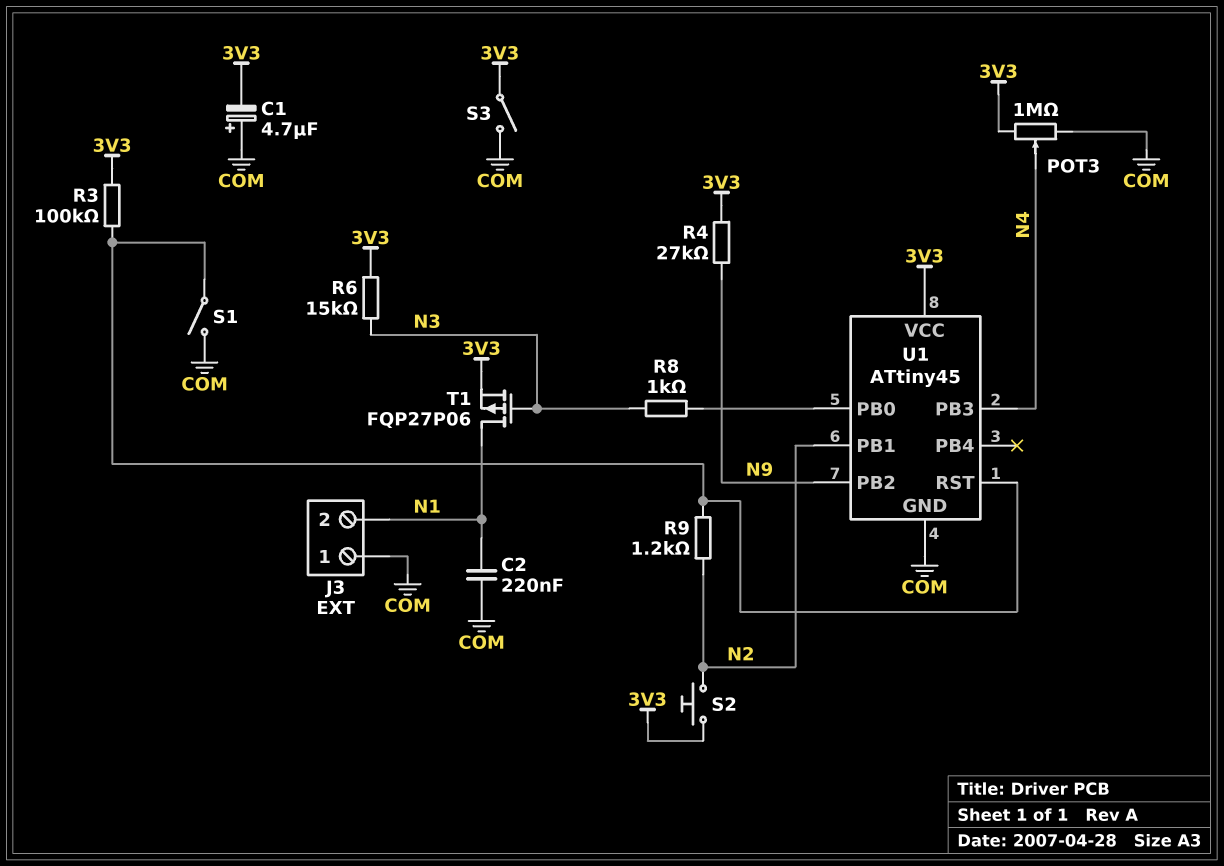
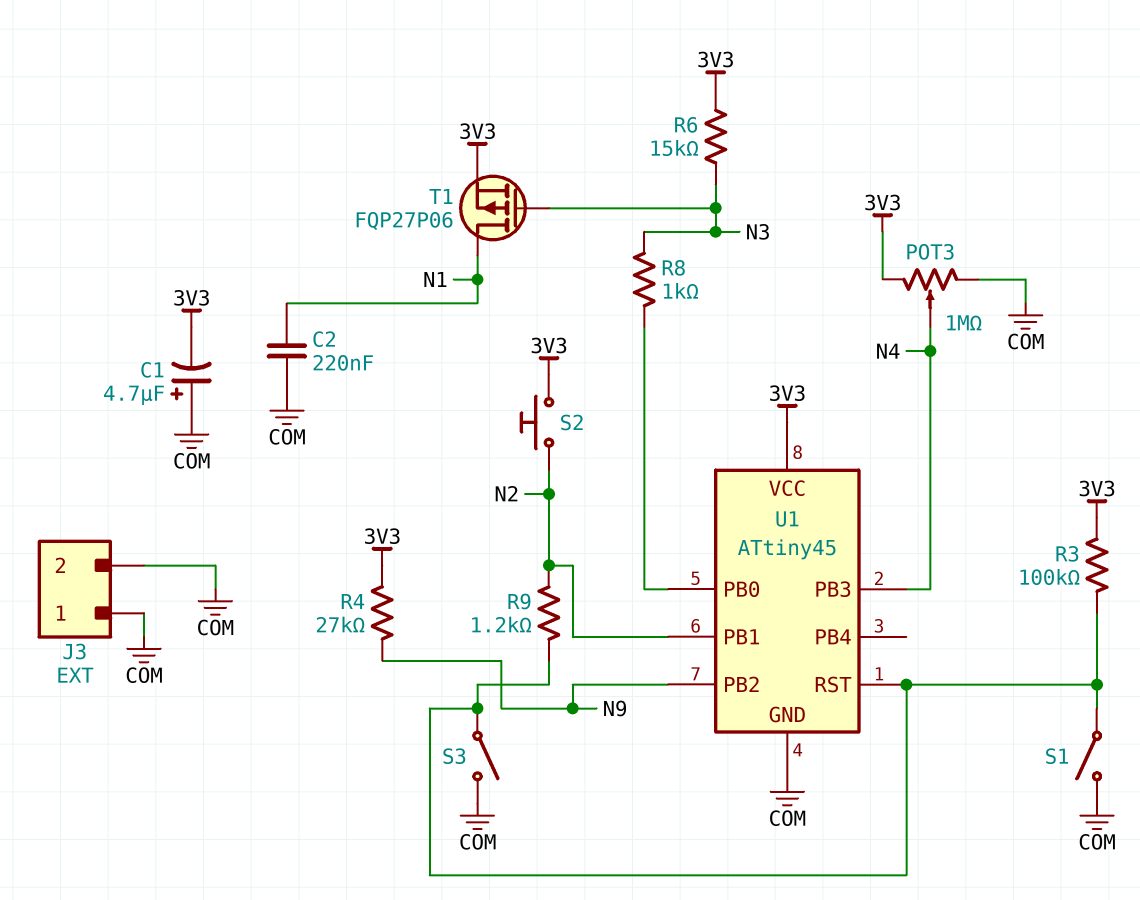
J3 pin 2: N1 -> COM
S3: switch (3V3, COM) -> switch (COM, U1/RST)

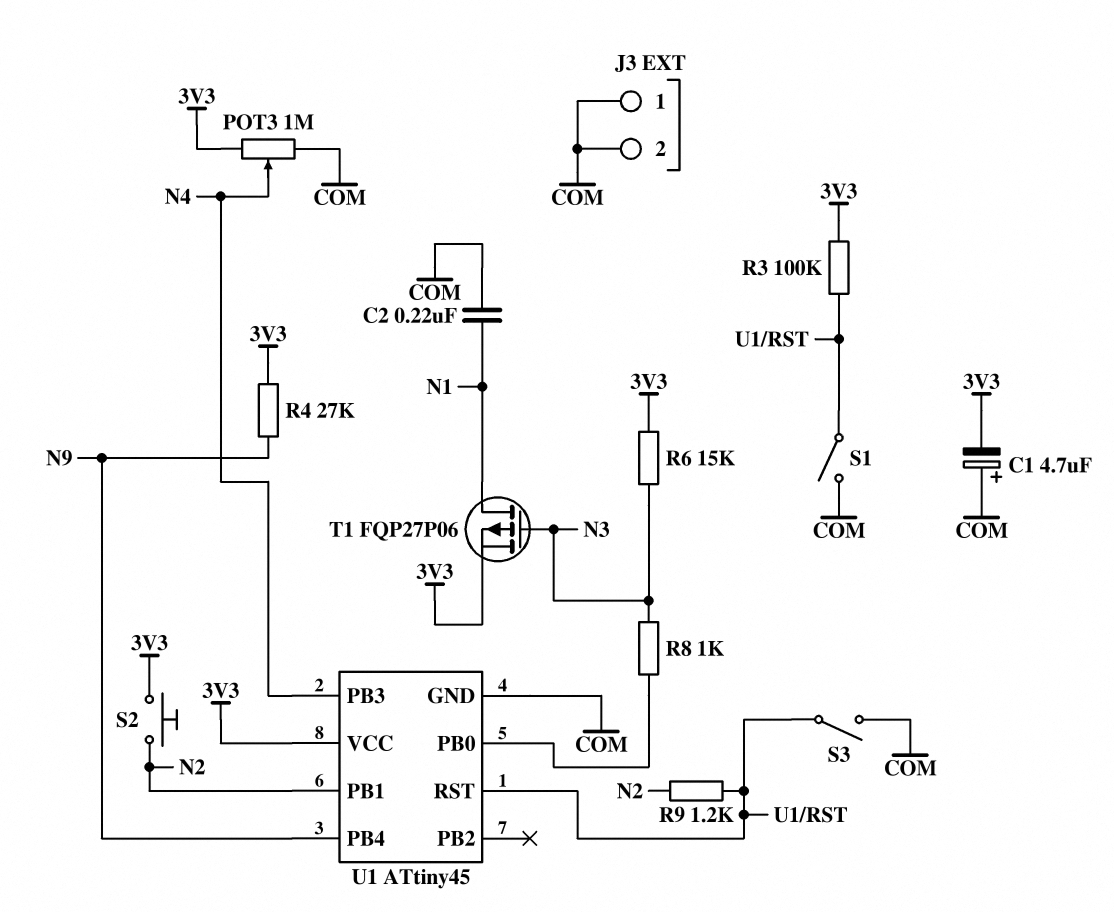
U1 pin PB2: N9 -> none
U1 pin PB4: none -> N9

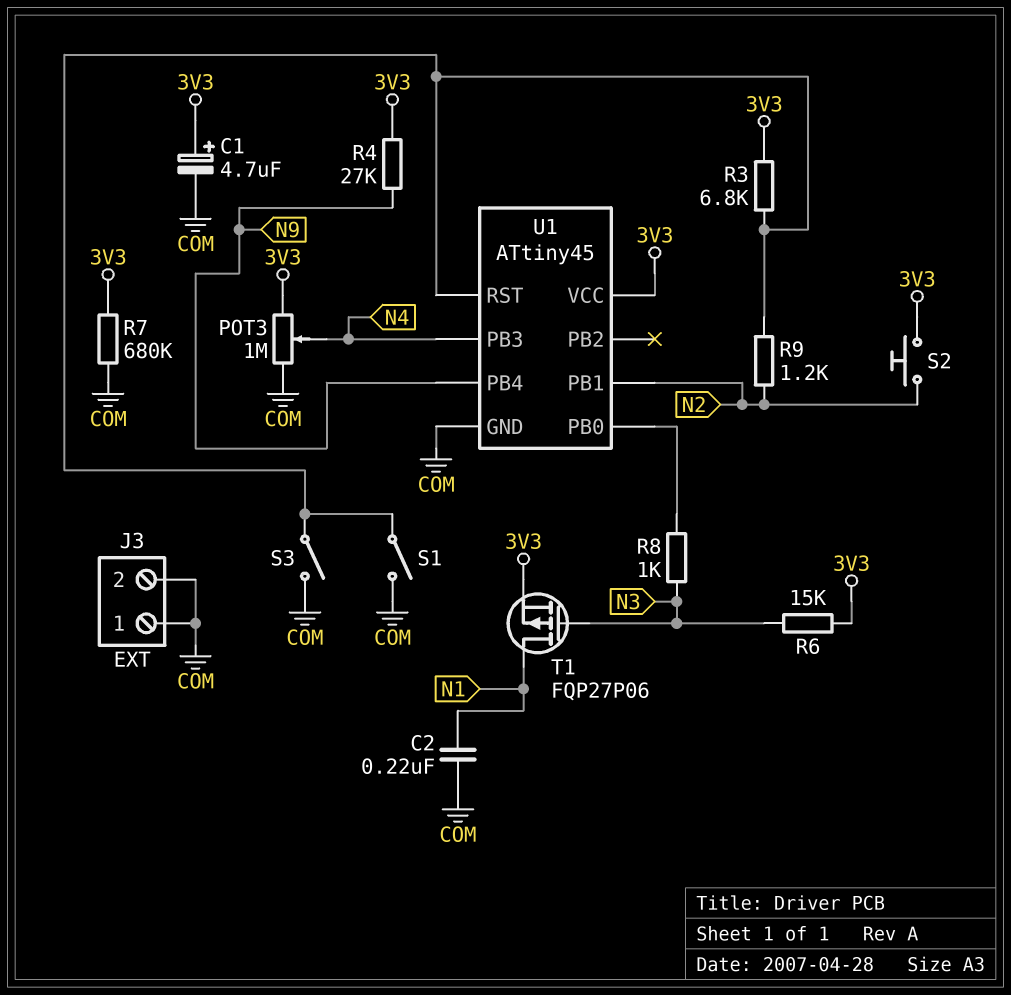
C1: 4.7uF (plus COM, minus 3V3) -> 4.7uF (plus 3V3, minus COM)
R3: 100k (3V3, U1/RST) -> 6.8k (3V3, U1/RST)
R7: none -> 680k (3V3, COM)

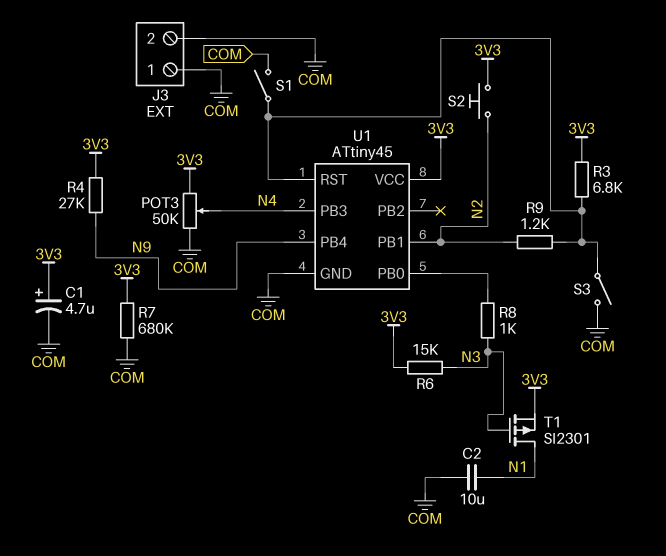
C2: 220nF (COM, N1) -> 10uF (COM, N1)
POT3: 1M (3V3, COM, wiper N4) -> 50k (3V3, COM, wiper N4)
T1: PMOS FQP27P06 (G N3, D N1, S 3V3) -> PMOS SI2301 (G N3, D N1, S 3V3)

